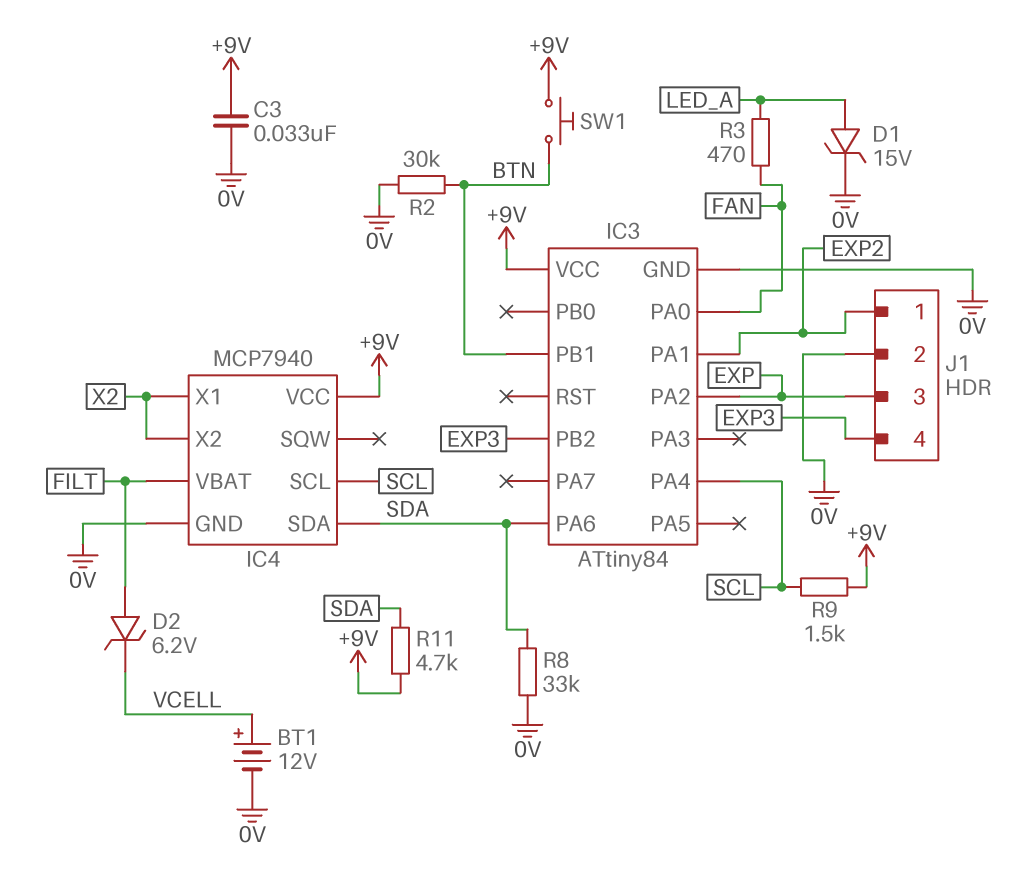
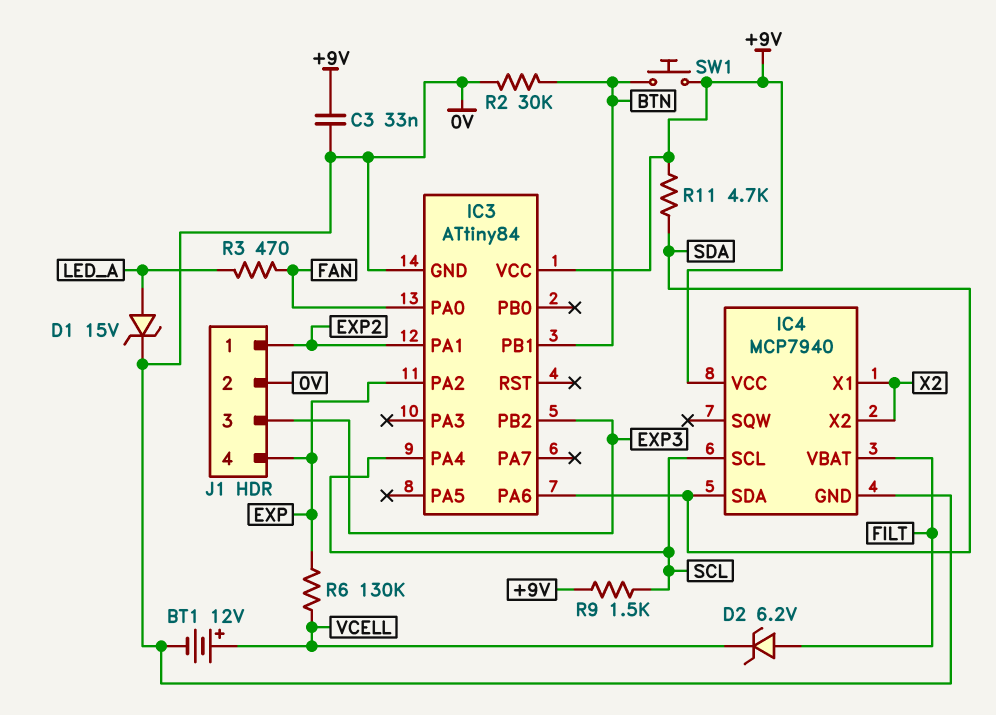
J1 pin 3: EXP -> EXP3
J1 pin 4: EXP3 -> EXP
R6: none -> 130k (EXP, VCELL)
R8: 33k (0V, SDA) -> none

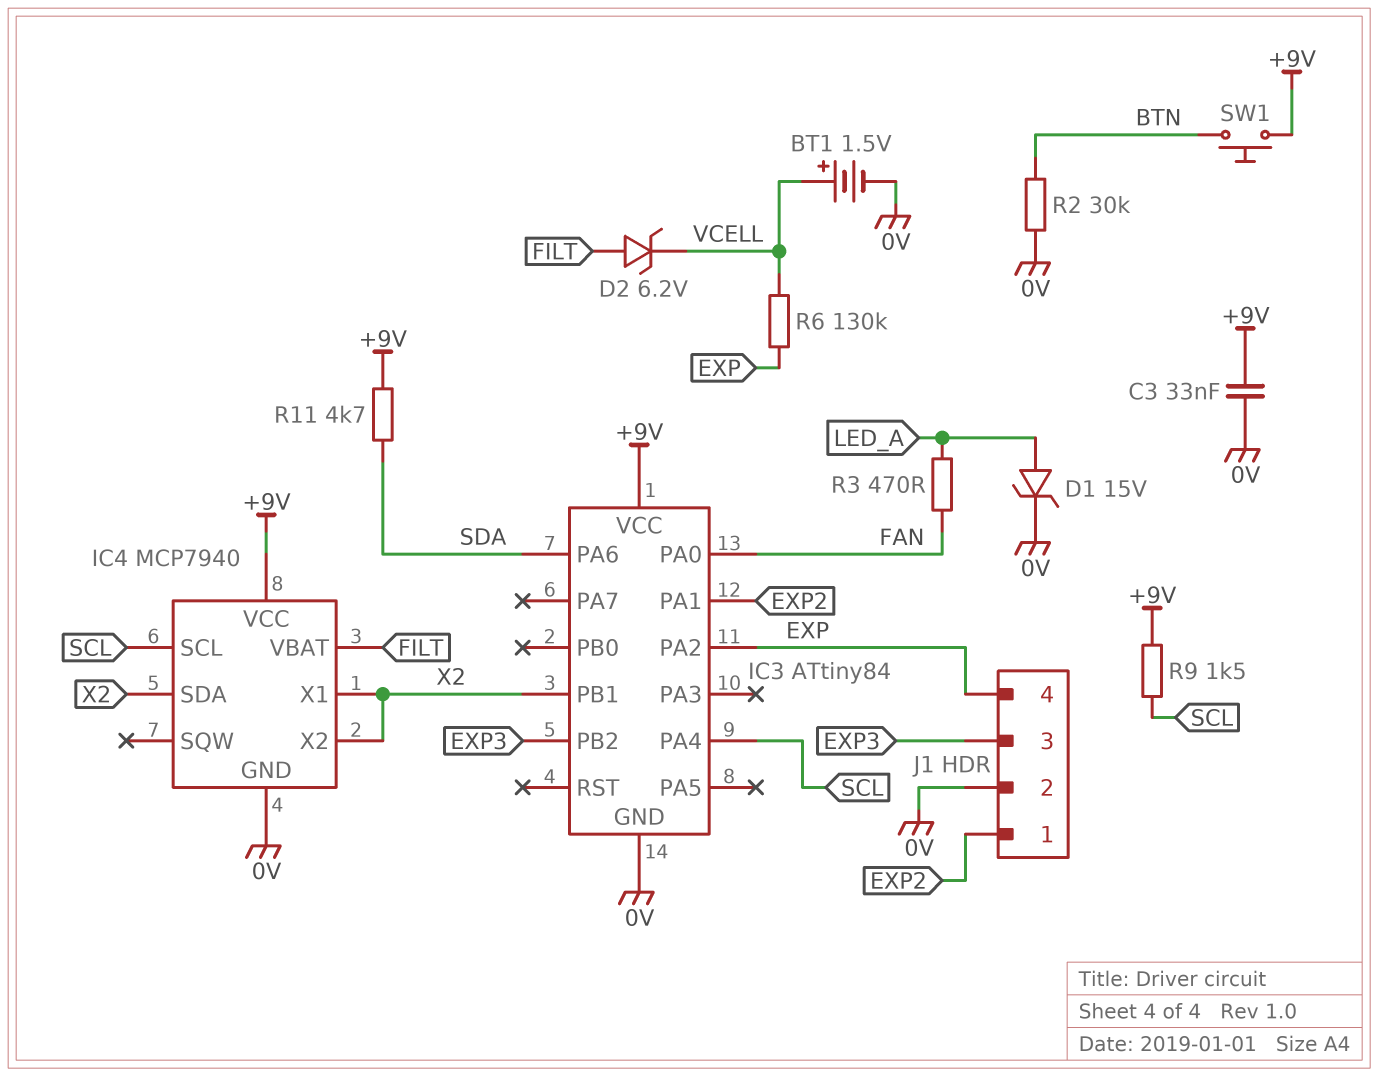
BT1: 12V (plus VCELL, minus 0V) -> 1.5V (plus VCELL, minus 0V)
IC3 pin PB1: BTN -> X2
IC4 pin SDA: SDA -> X2

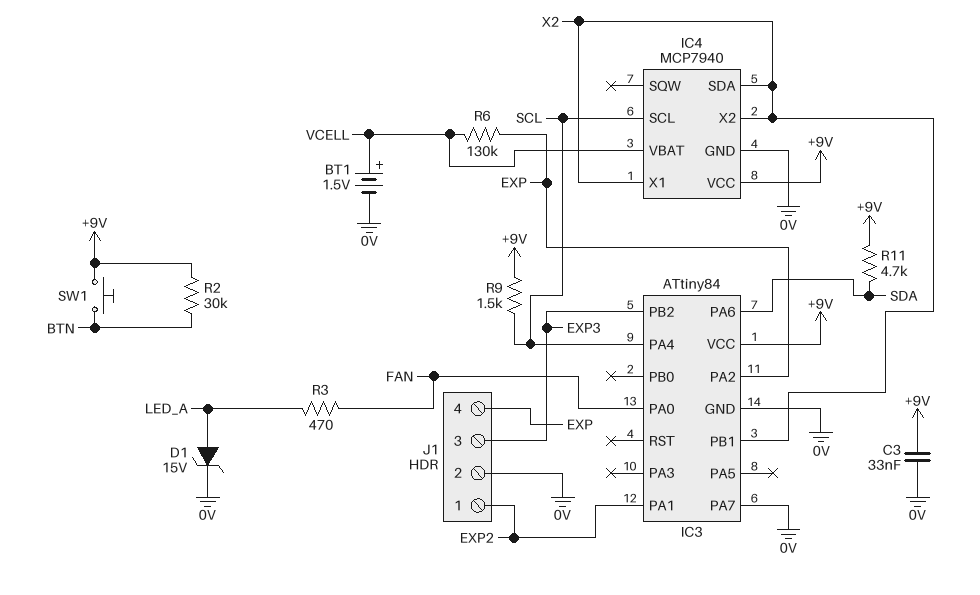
D2: zener 6.2V (A FILT, K VCELL) -> none
IC3 pin PA7: none -> 0V
IC4 pin VBAT: FILT -> VCELL
R2: 30k (0V, BTN) -> 30k (+9V, BTN)

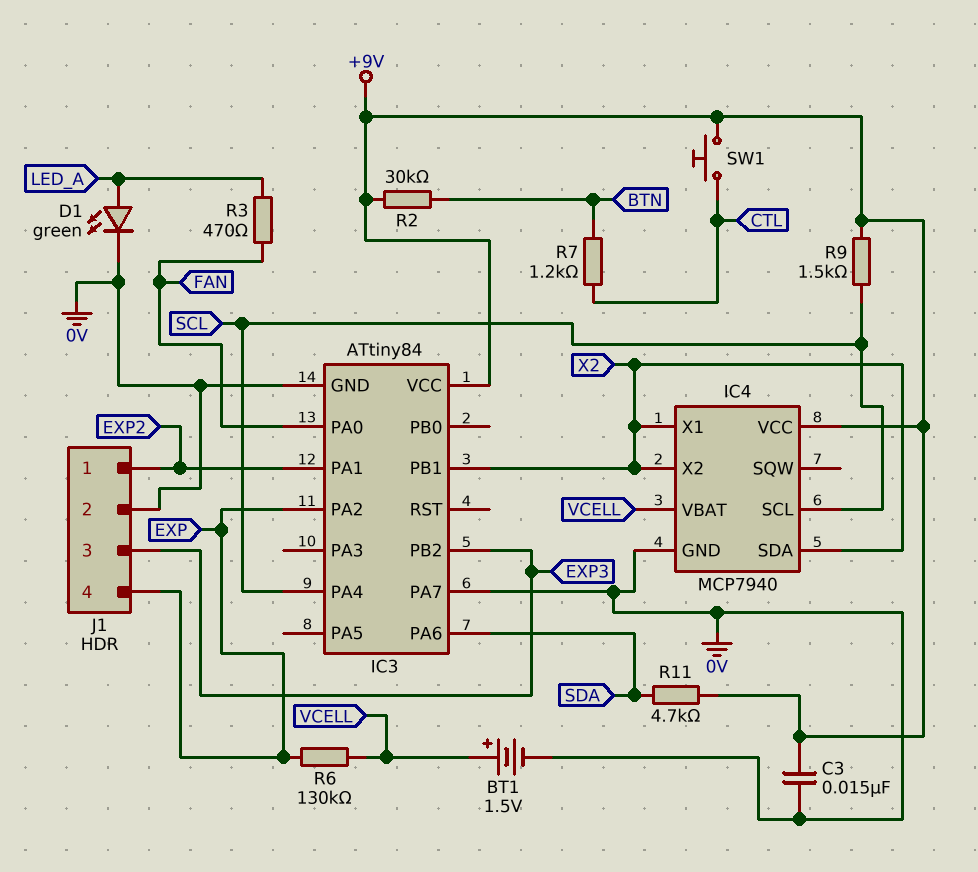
C3: 33nF (+9V, 0V) -> 15nF (+9V, 0V)
D1: zener 15V (A LED_A, K 0V) -> LED green (A LED_A, K 0V)
R7: none -> 1.2k (BTN, CTL)
SW1: button (+9V, BTN) -> button (+9V, CTL)

